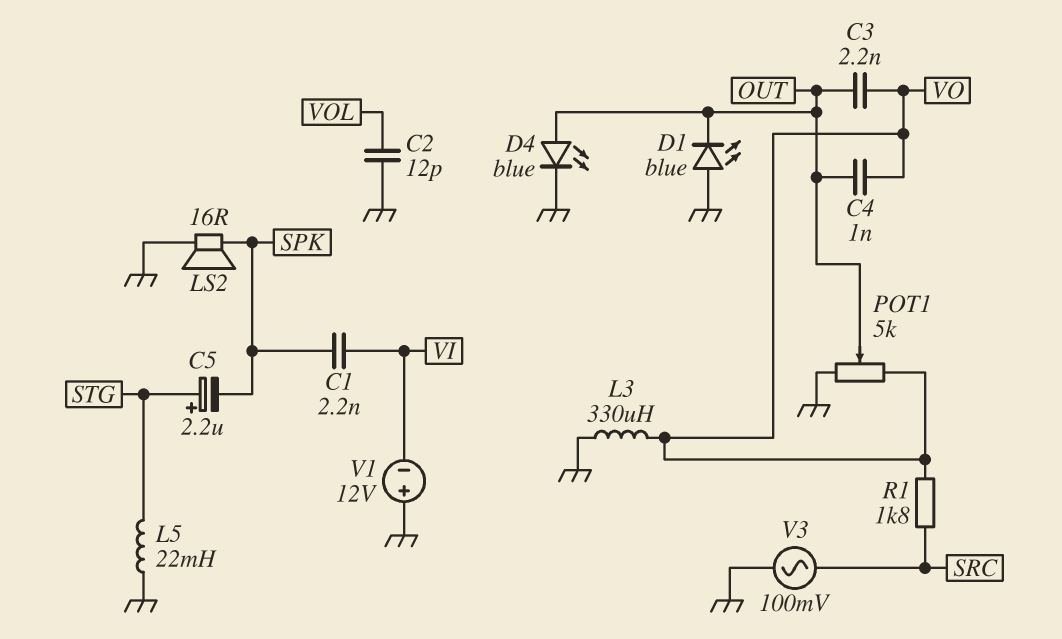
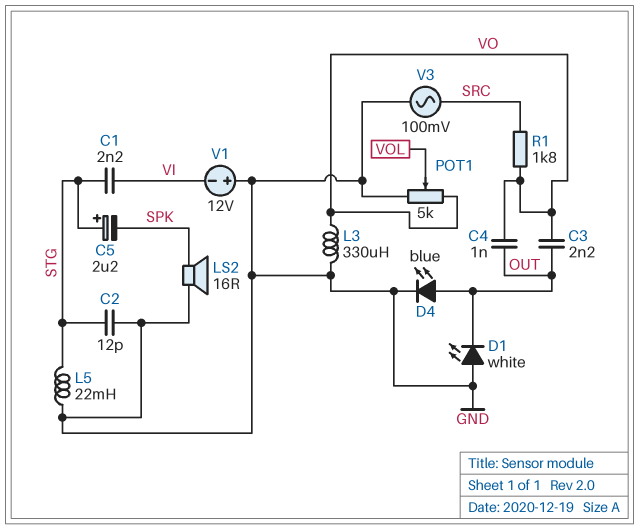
C1: 2.2nF (SPK, VI) -> 2.2nF (STG, VI)
C2: 12pF (GND, VOL) -> 12pF (GND, STG)
D1: LED blue (A GND, K OUT) -> LED white (A GND, K OUT)
POT1: 5k (GND, VO, wiper OUT) -> 5k (GND, VO, wiper VOL)

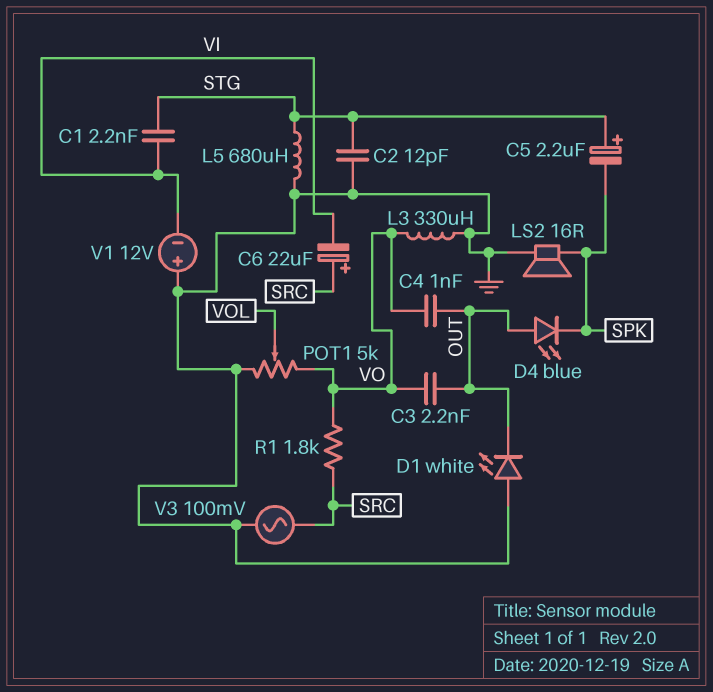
C6: none -> 22uF (plus SRC, minus VI)
D4: LED blue (A OUT, K GND) -> LED blue (A OUT, K SPK)
L5: 22mH (GND, STG) -> 680uH (GND, STG)

